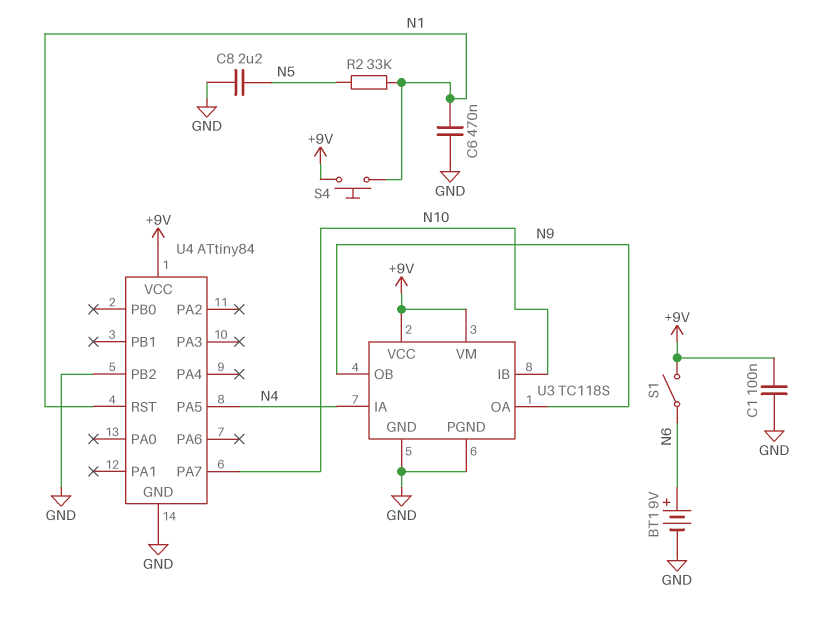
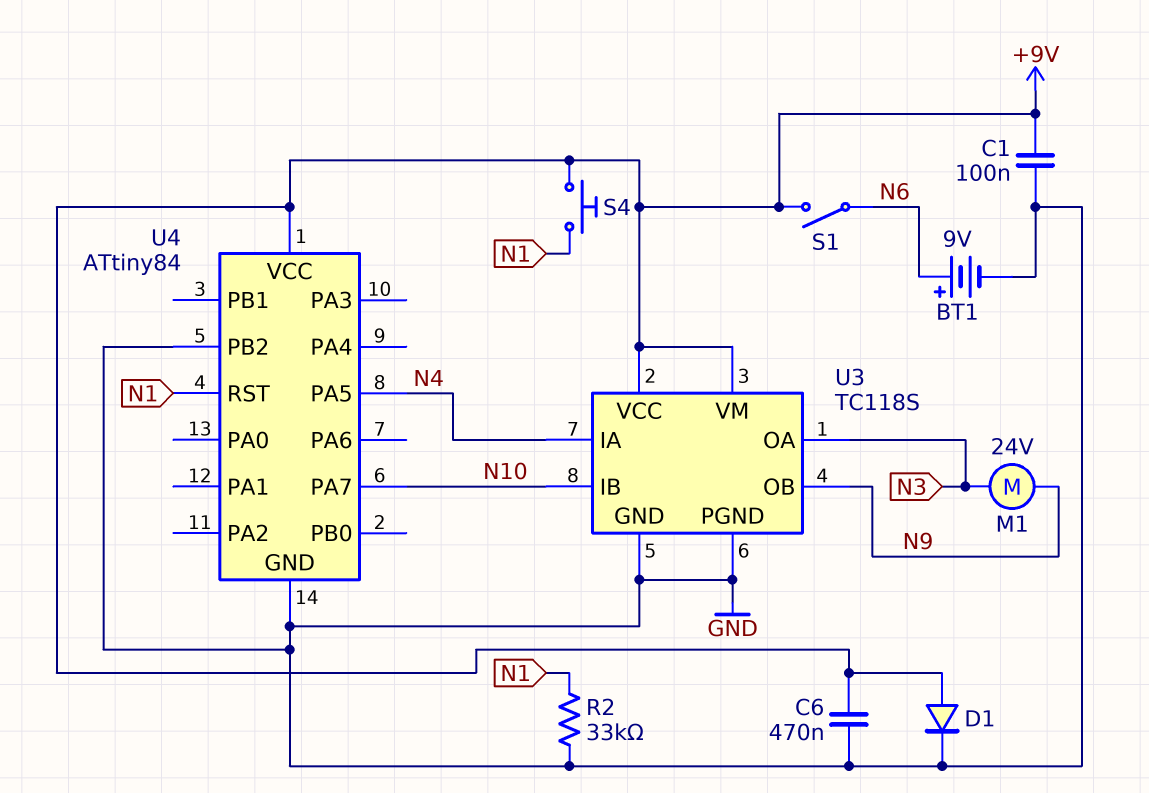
C6: 470nF (GND, N1) -> 470nF (+9V, GND)
C8: 2.2uF (GND, N5) -> none
D1: none -> diode (A +9V, K GND)
M1: none -> motor 24V (N3, N9)
R2: 33k (N1, N5) -> 33k (GND, N1)
U3 pin OA: N9 -> N3

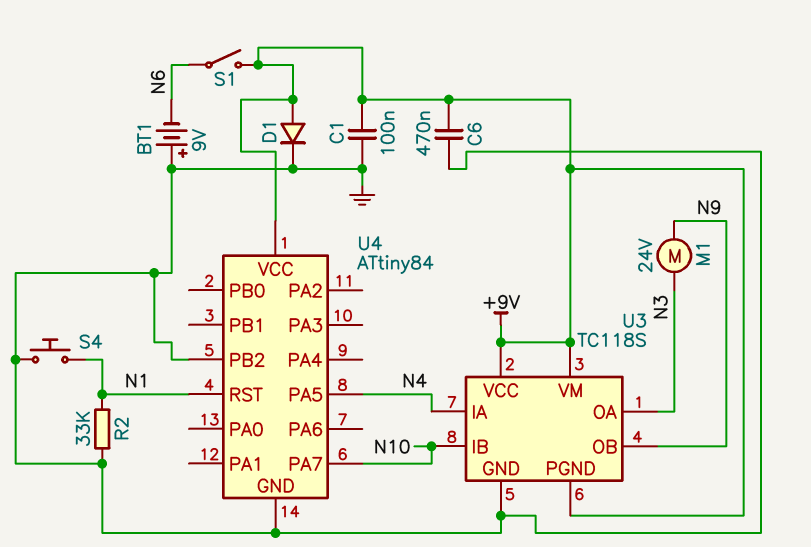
BT1: 9V (plus N6, minus GND) -> 9V (plus GND, minus N6)
S4: button (+9V, N1) -> button (GND, N1)
U3 pin PGND: GND -> +9V

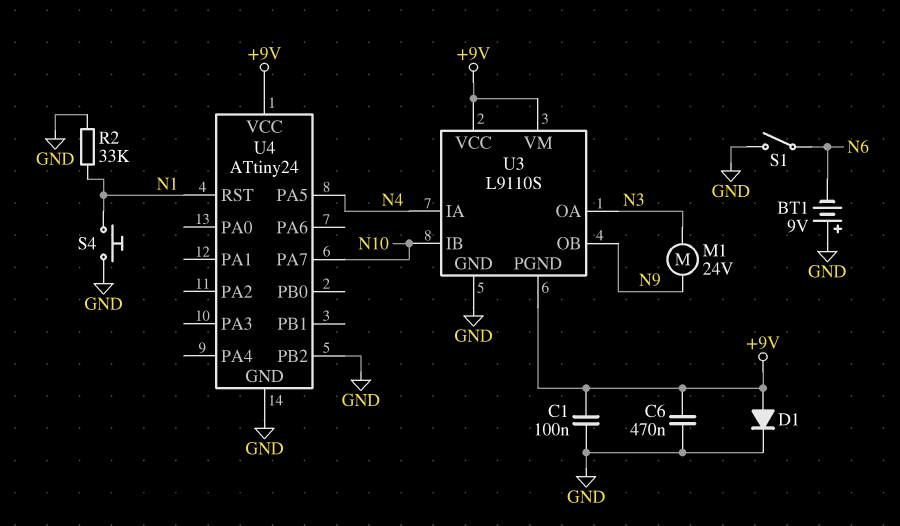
S1: switch (+9V, N6) -> switch (GND, N6)
U3: TC118S -> L9110S
U4: ATtiny84 -> ATtiny24

